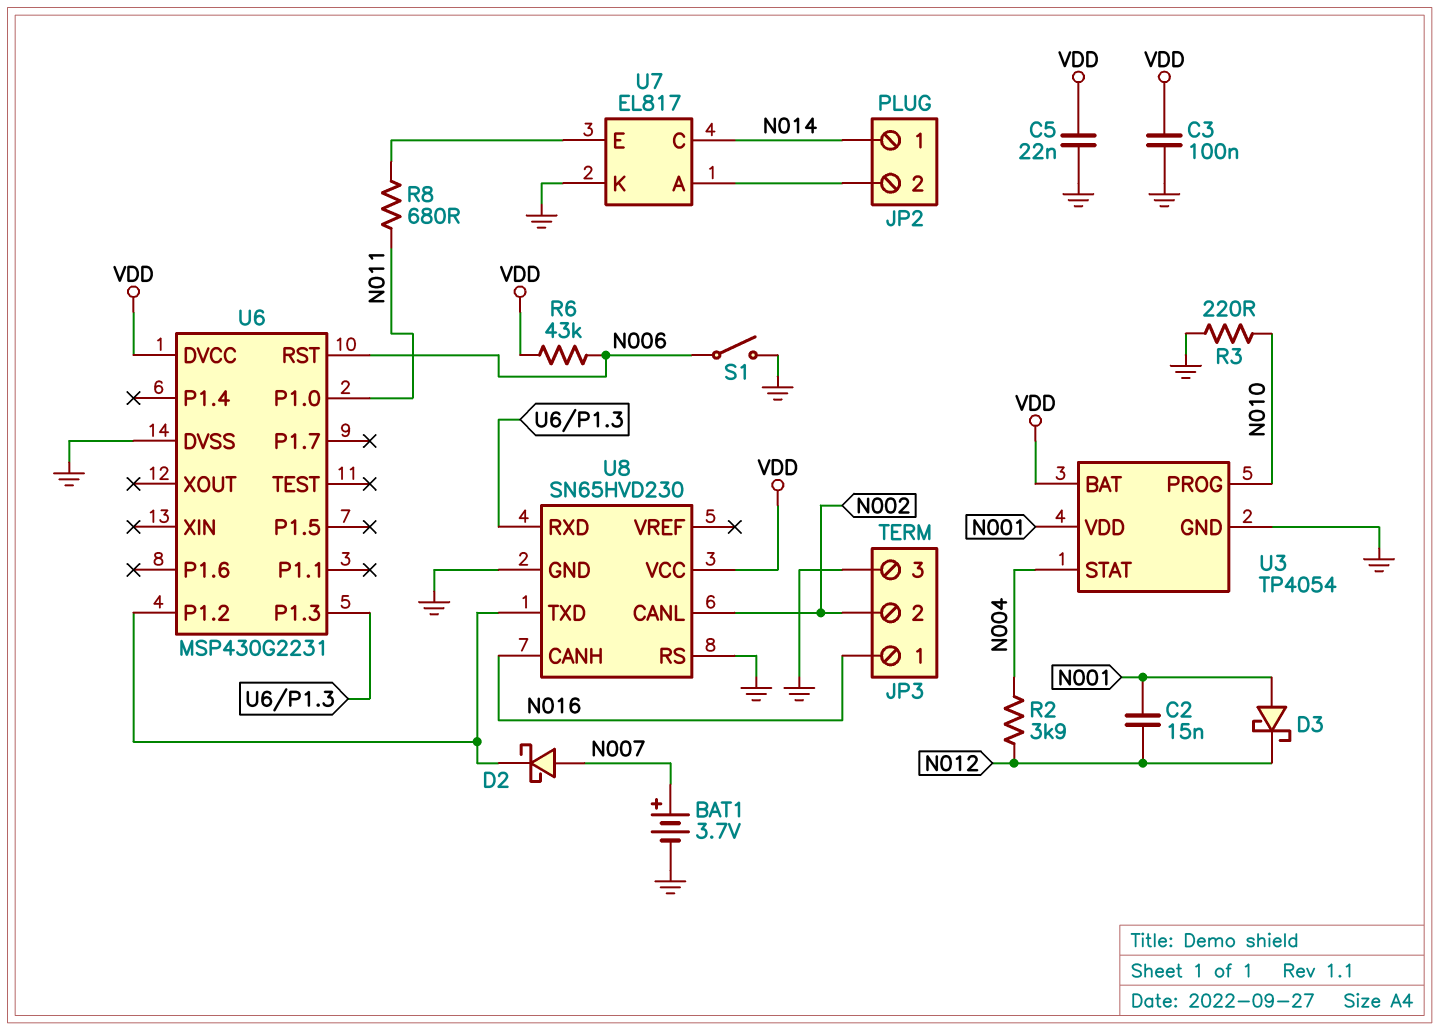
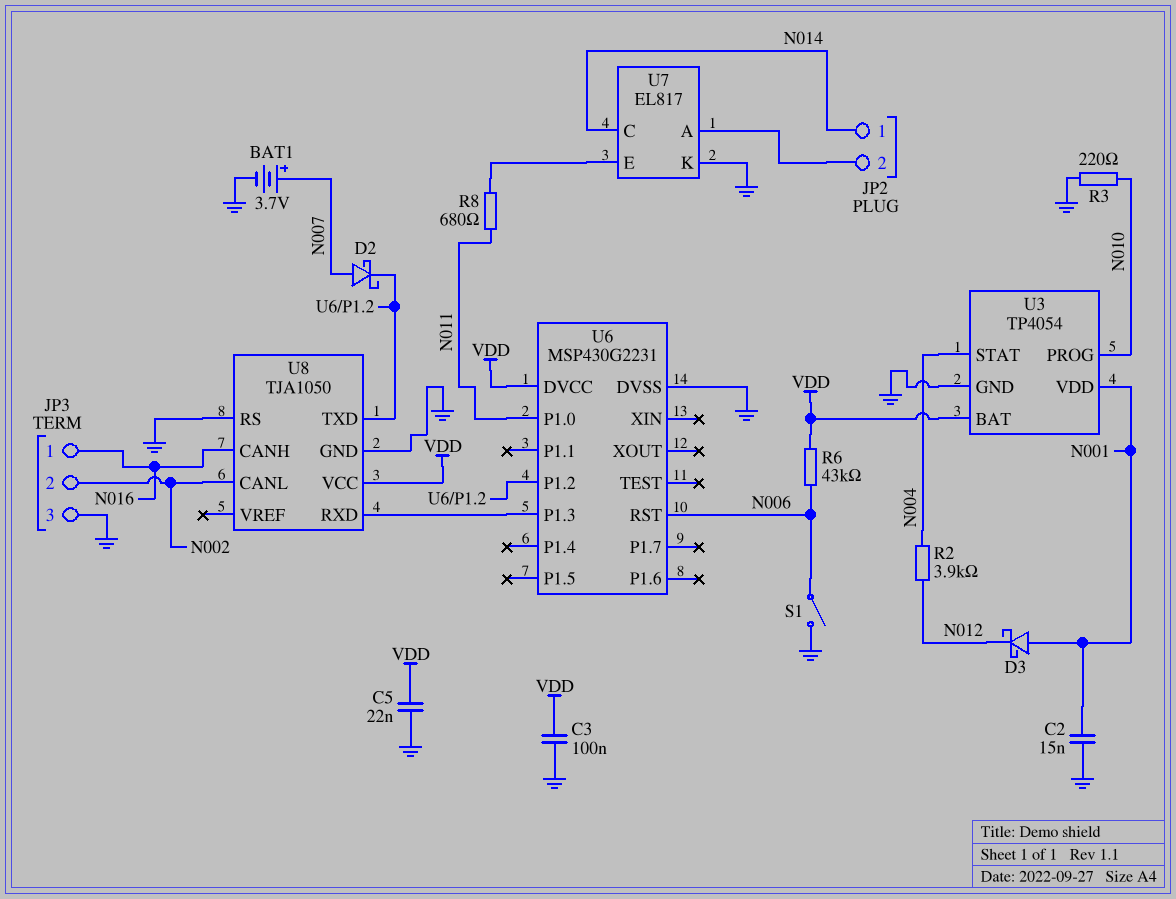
C2: 15nF (N001, N012) -> 15nF (GND, N001)
U8: SN65HVD230 -> TJA1050

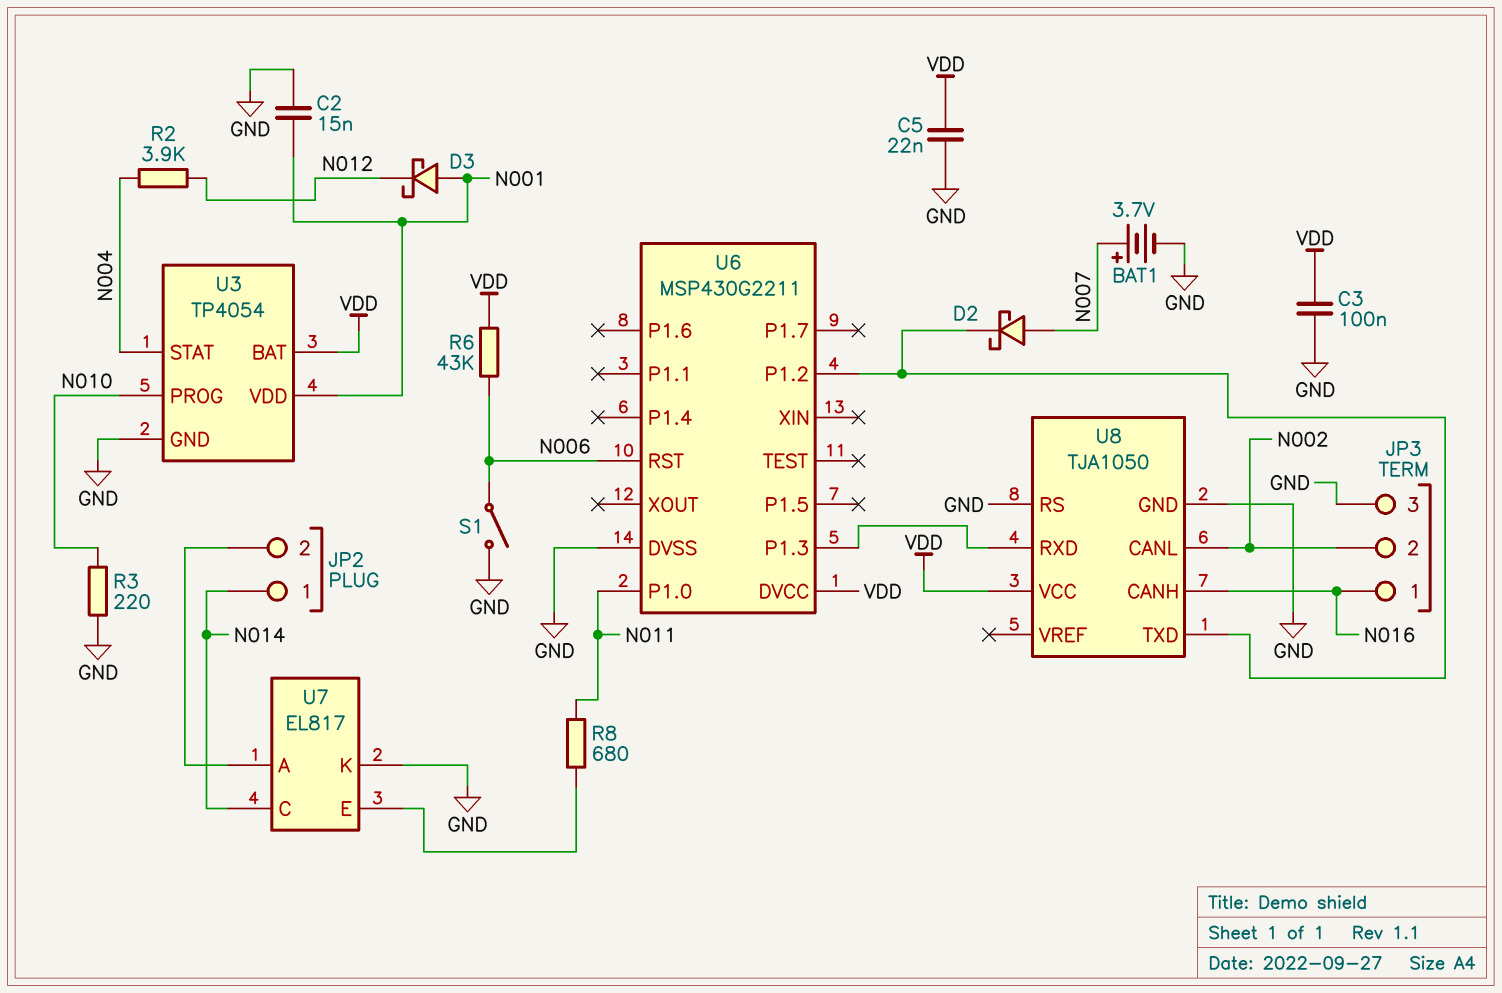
U6: MSP430G2231 -> MSP430G2211

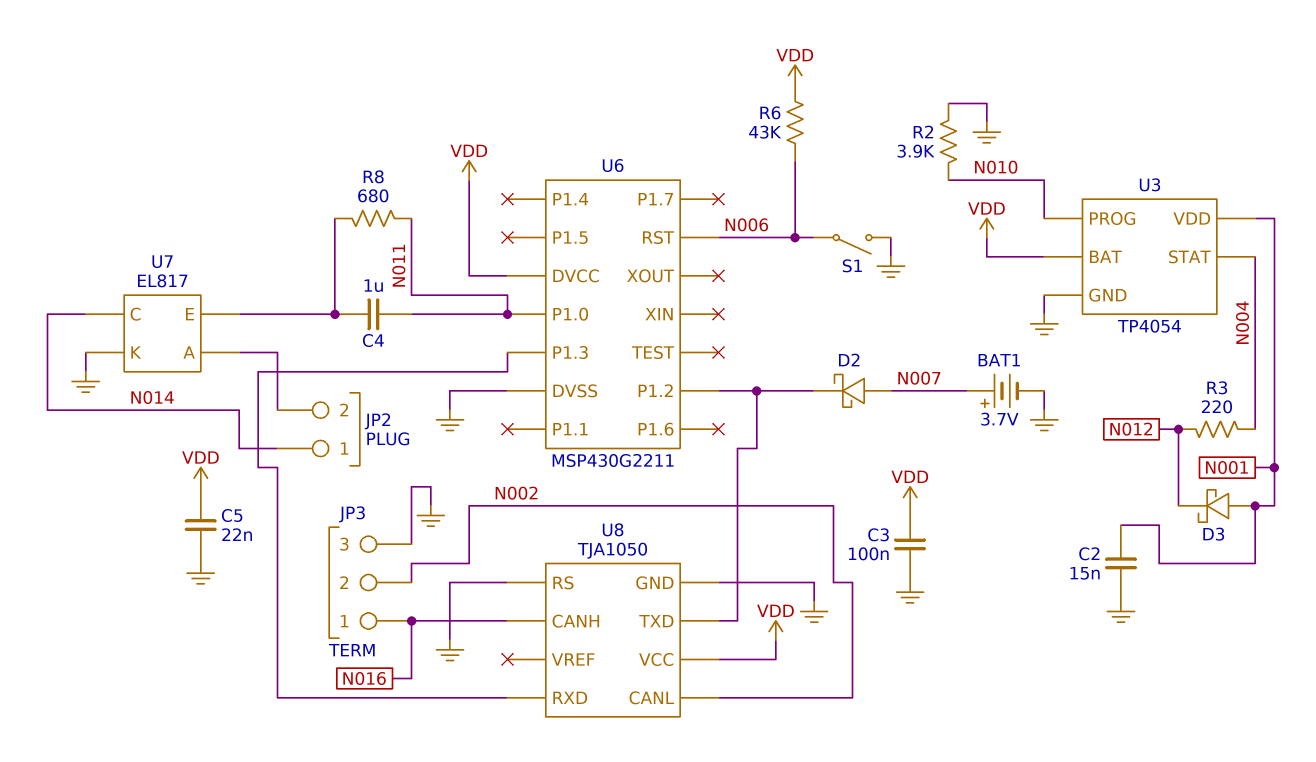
C4: none -> 1uF (N011, U7/E)
R2: 3.9k (N004, N012) -> 3.9k (GND, N010)
R3: 220 (GND, N010) -> 220 (N004, N012)

